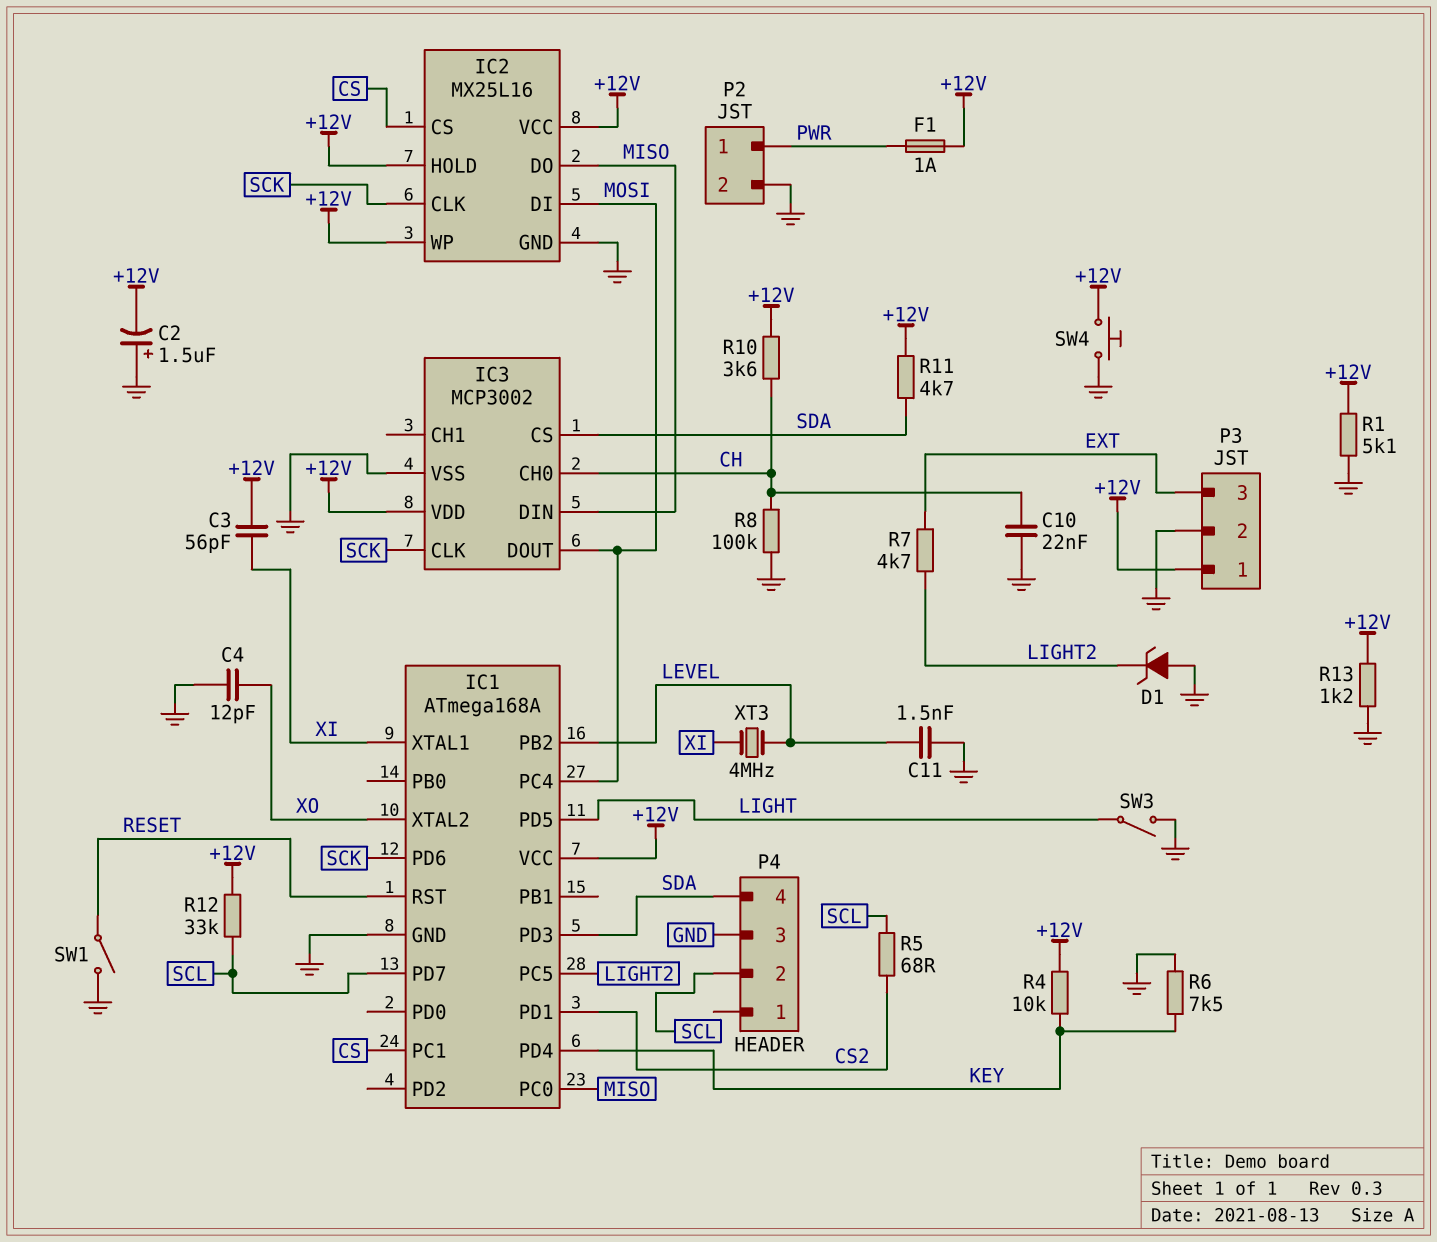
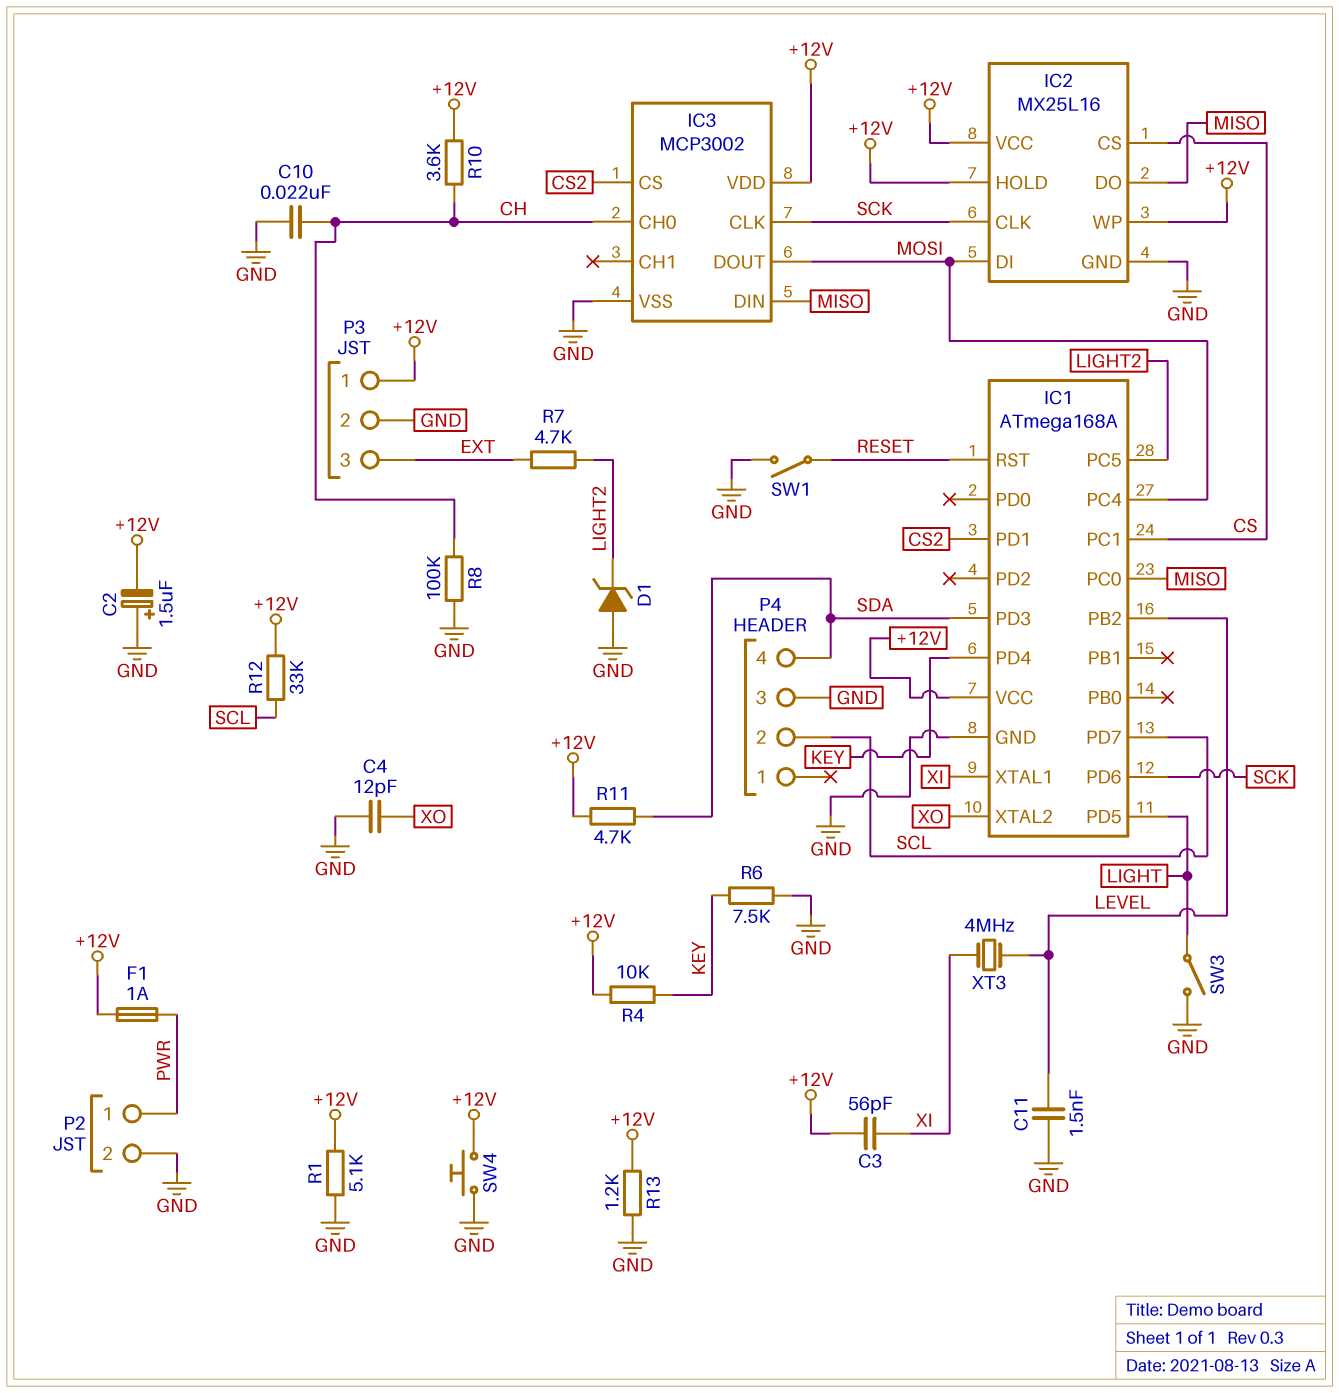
IC3 pin CS: SDA -> CS2
R5: 68 (CS2, SCL) -> none

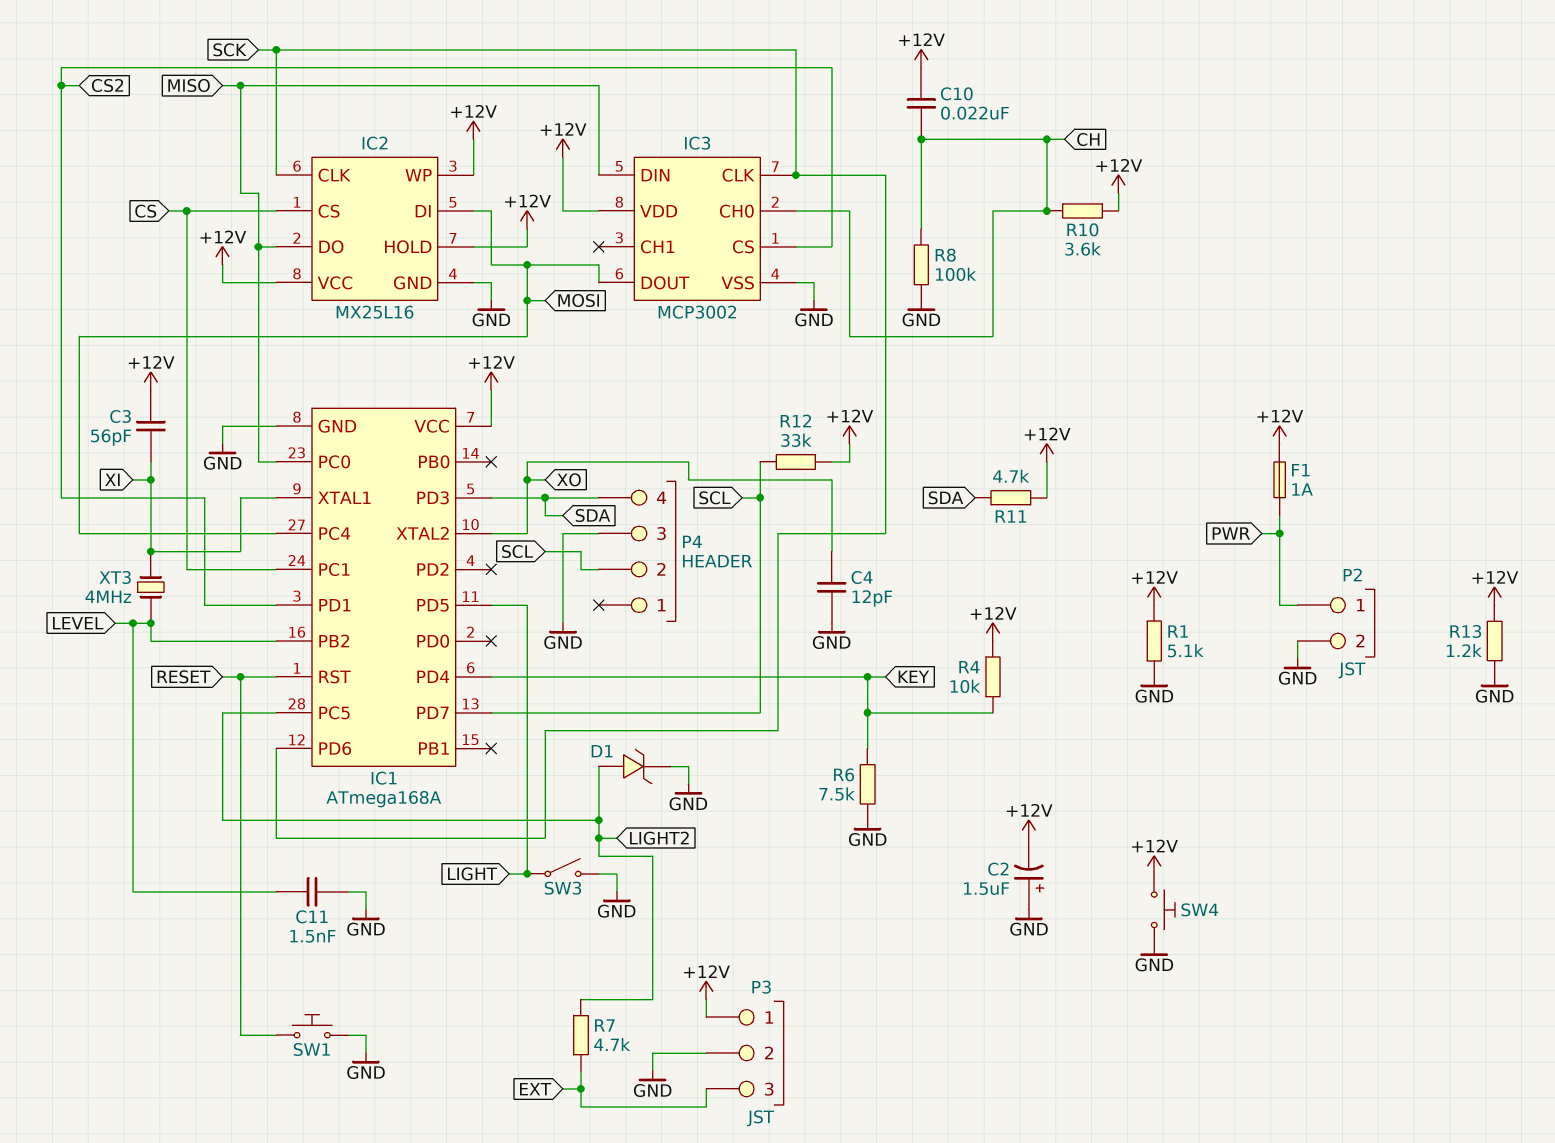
C10: 22nF (CH, GND) -> 22nF (+12V, CH)
D1: zener (A GND, K LIGHT2) -> zener (A LIGHT2, K GND)
SW1: switch (GND, RESET) -> button (GND, RESET)

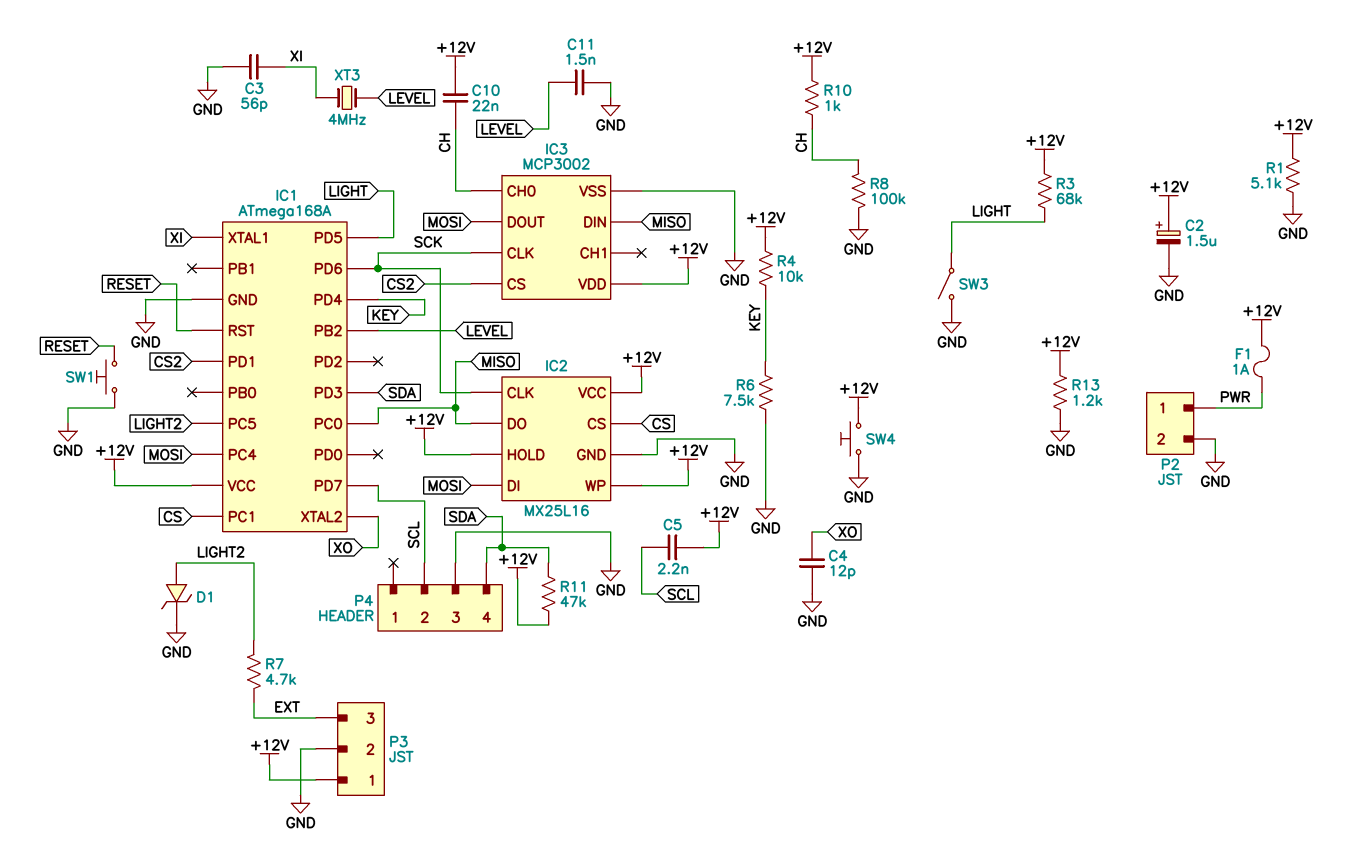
C2: 1.5uF (plus GND, minus +12V) -> 1.5uF (plus +12V, minus GND)
C3: 56pF (+12V, XI) -> 56pF (GND, XI)
C5: none -> 2.2nF (+12V, SCL)
R3: none -> 68k (+12V, LIGHT)
R10: 3.6k (+12V, CH) -> 1k (+12V, CH)
R11: 4.7k (+12V, SDA) -> 47k (+12V, SDA)
R12: 33k (+12V, SCL) -> none

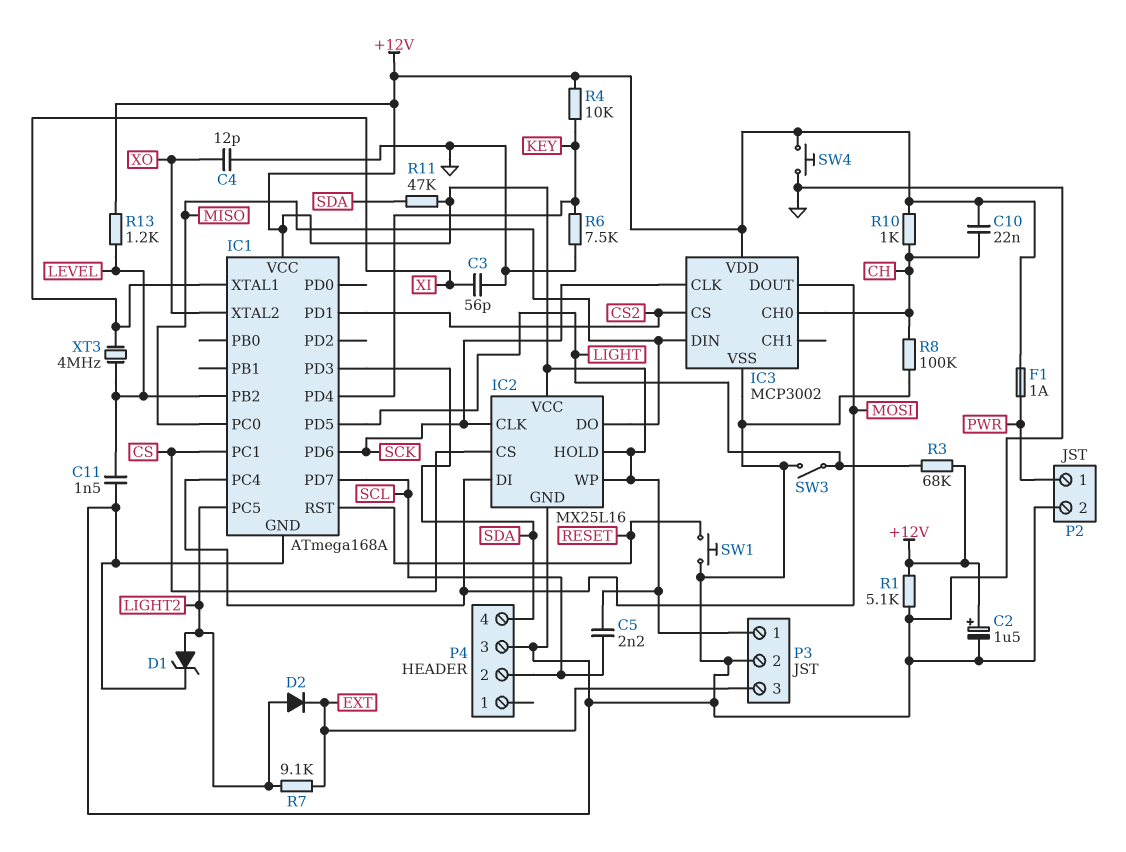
D2: none -> diode (A LIGHT2, K EXT)
R7: 4.7k (EXT, LIGHT2) -> 9.1k (EXT, LIGHT2)
R13: 1.2k (+12V, GND) -> 1.2k (+12V, LEVEL)

